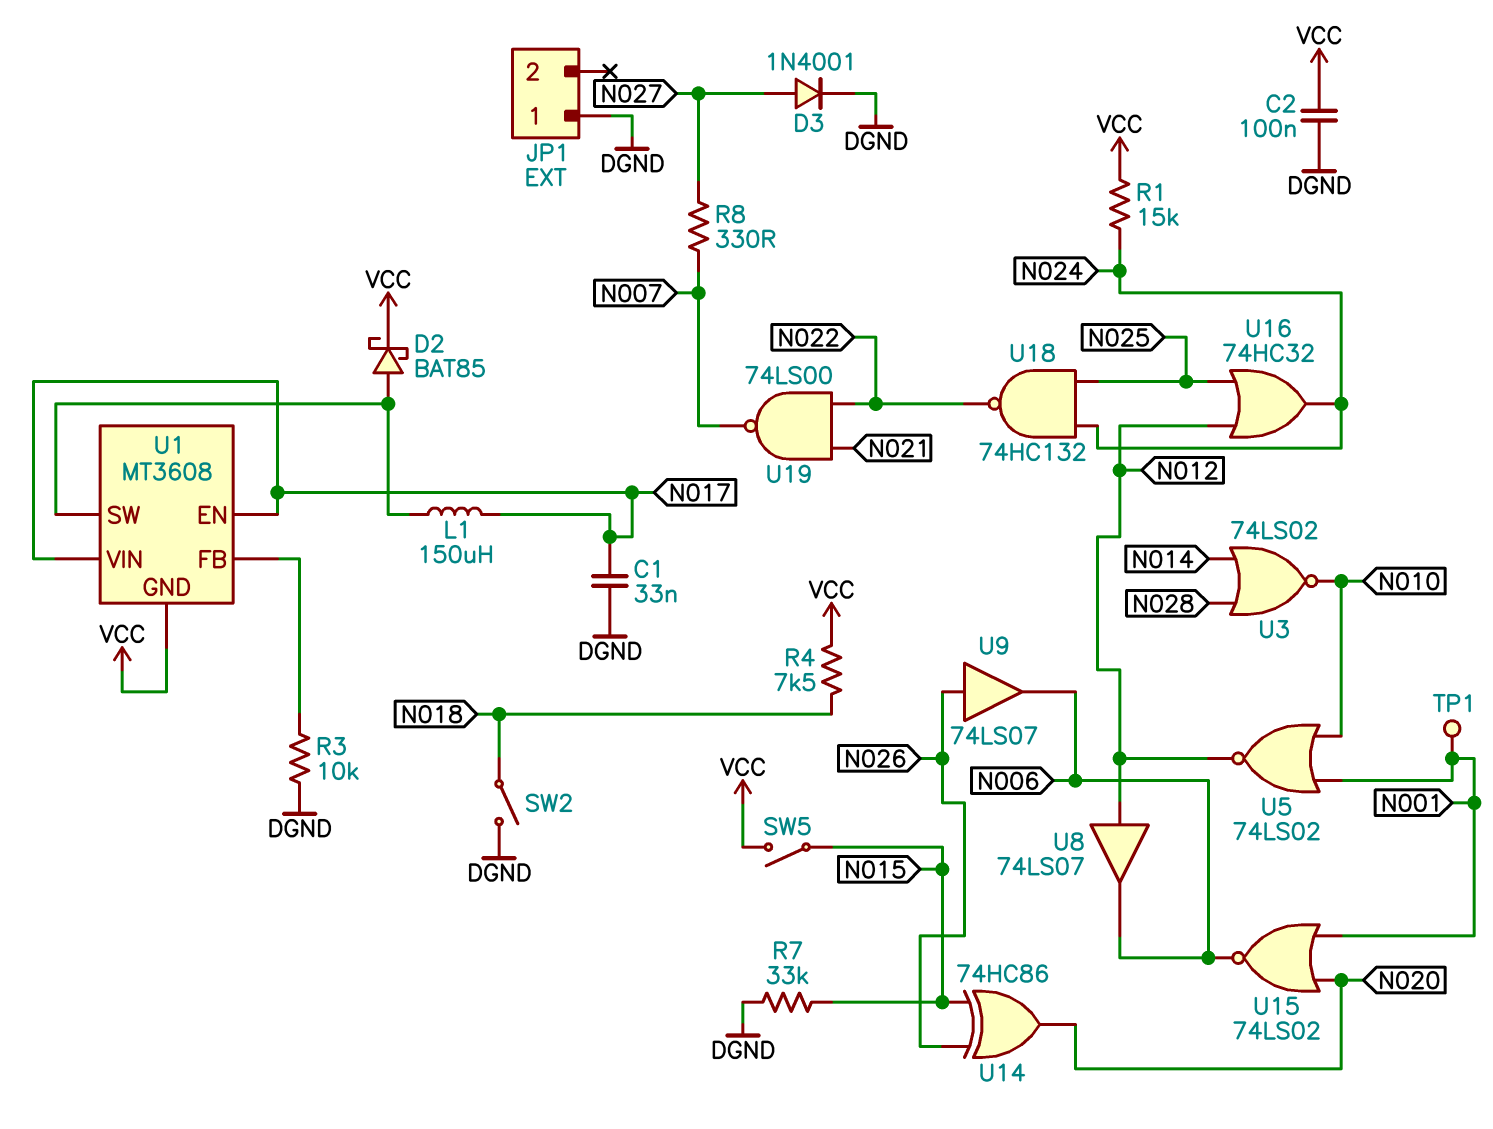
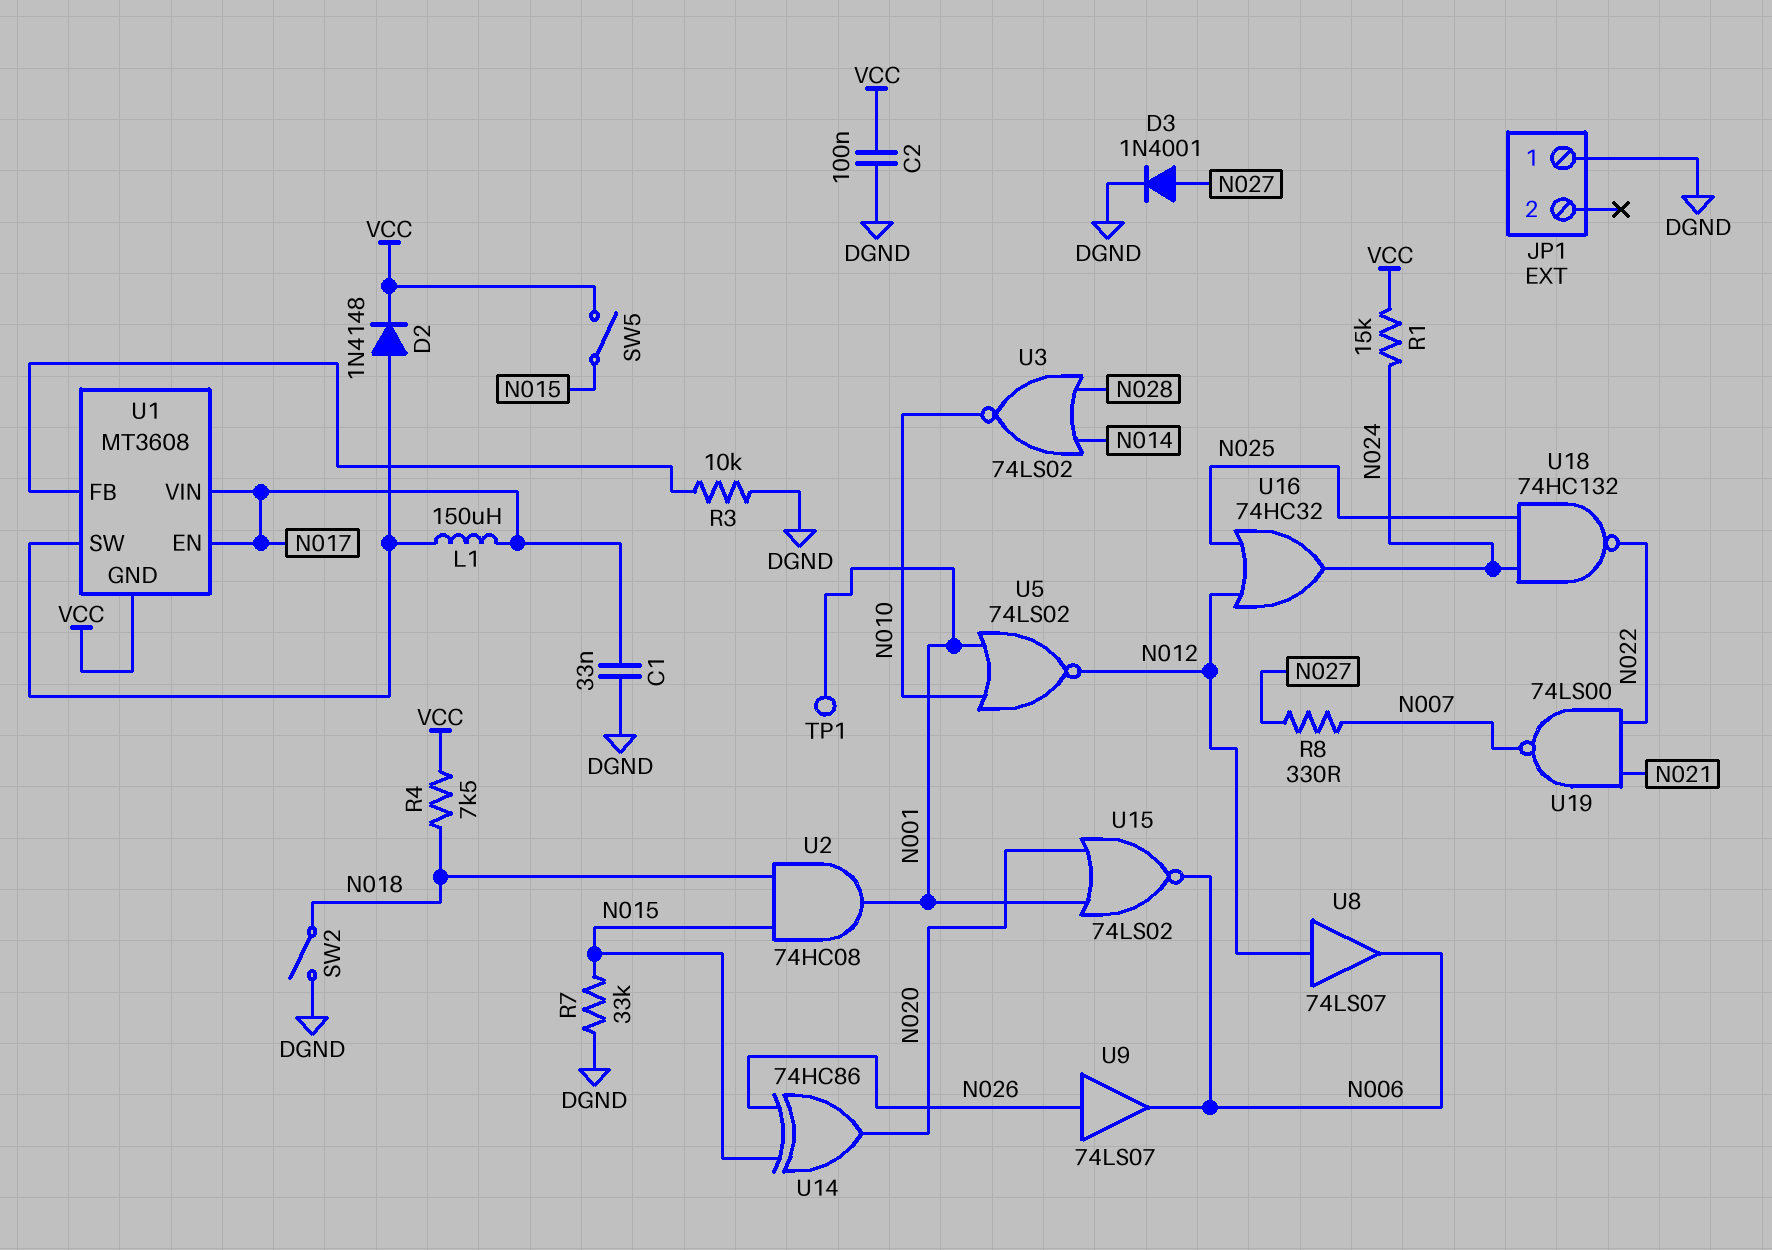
D2: schottky BAT85 (A U1/SW, K VCC) -> diode 1N4148 (A U1/SW, K VCC)
U2: none -> AND 74HC08 (in N015, in N018, out N001)

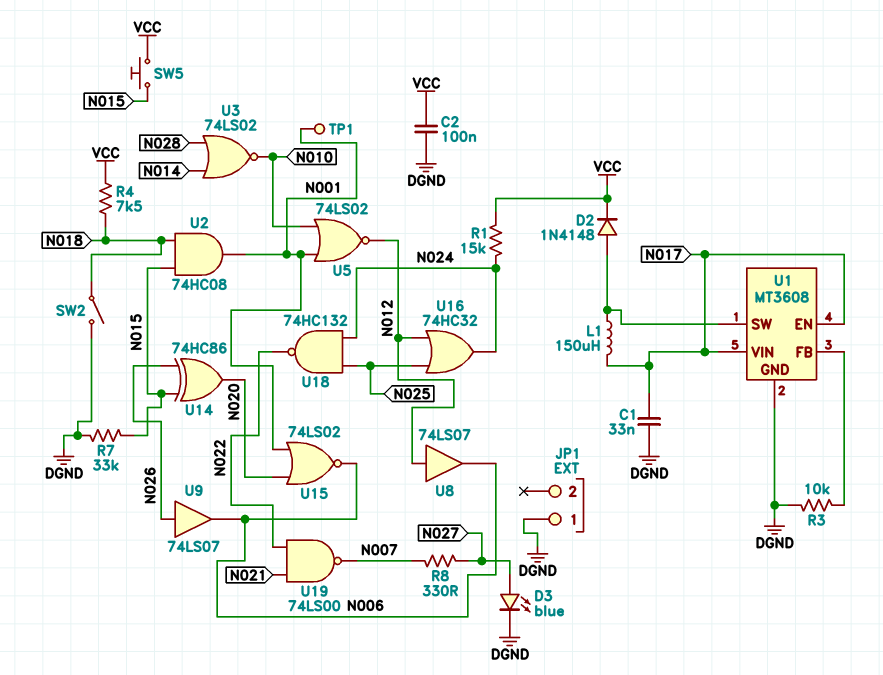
D3: diode 1N4001 (A N027, K DGND) -> LED blue (A N027, K DGND)
SW5: switch (N015, VCC) -> button (N015, VCC)
U1 pin GND: VCC -> DGND

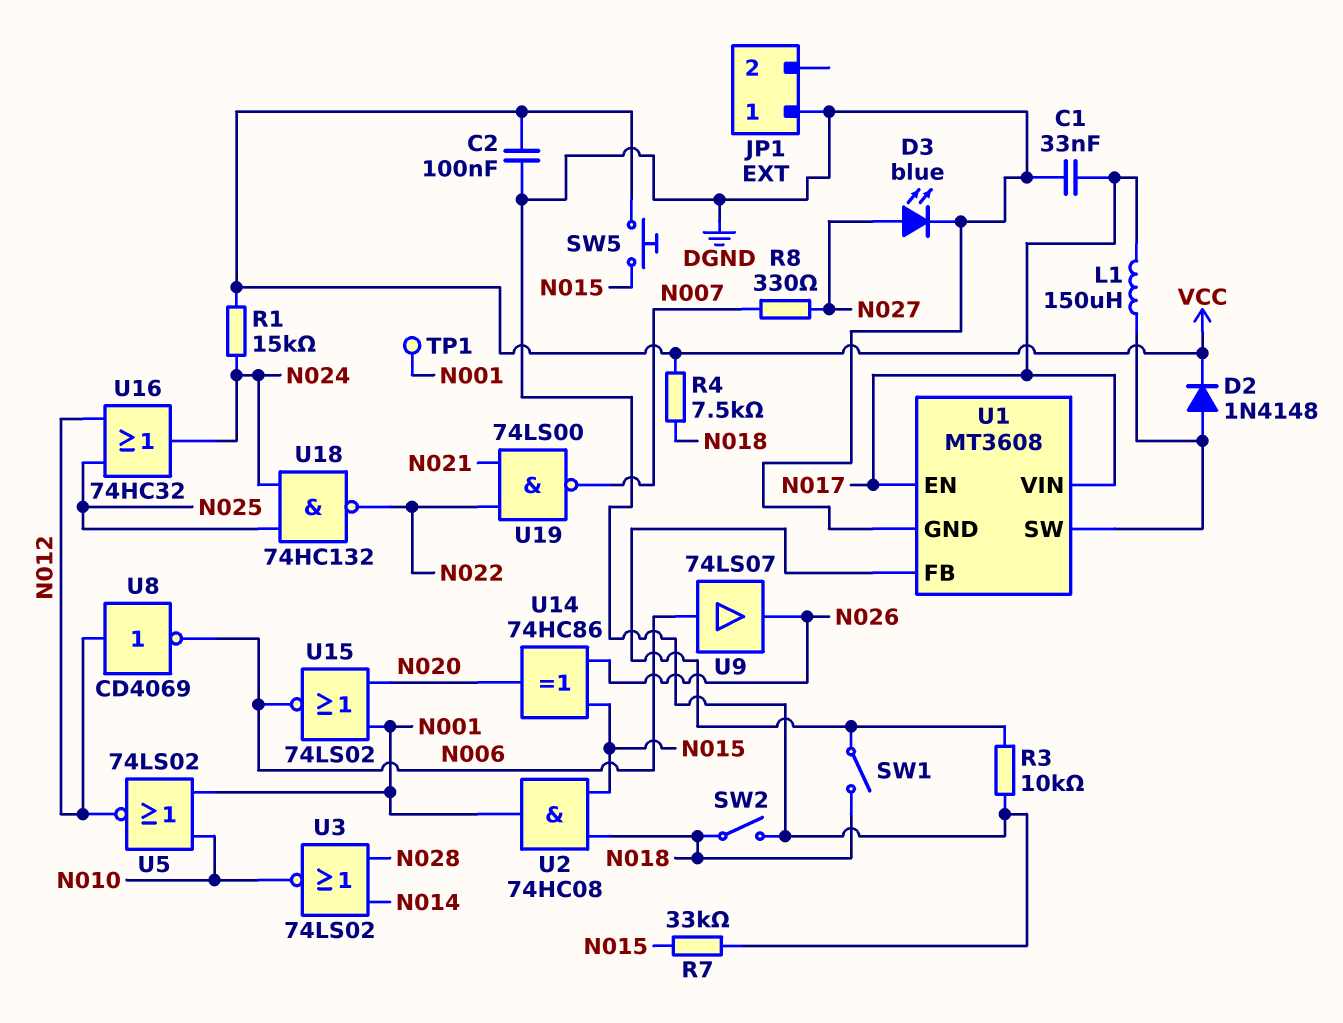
SW1: none -> switch (N018, U1/FB)
U8: buffer 74LS07 (in N012, out N006) -> NOT CD4069 (in N012, out N006)
U9: buffer 74LS07 (in N026, out N006) -> buffer 74LS07 (in N006, out N026)

